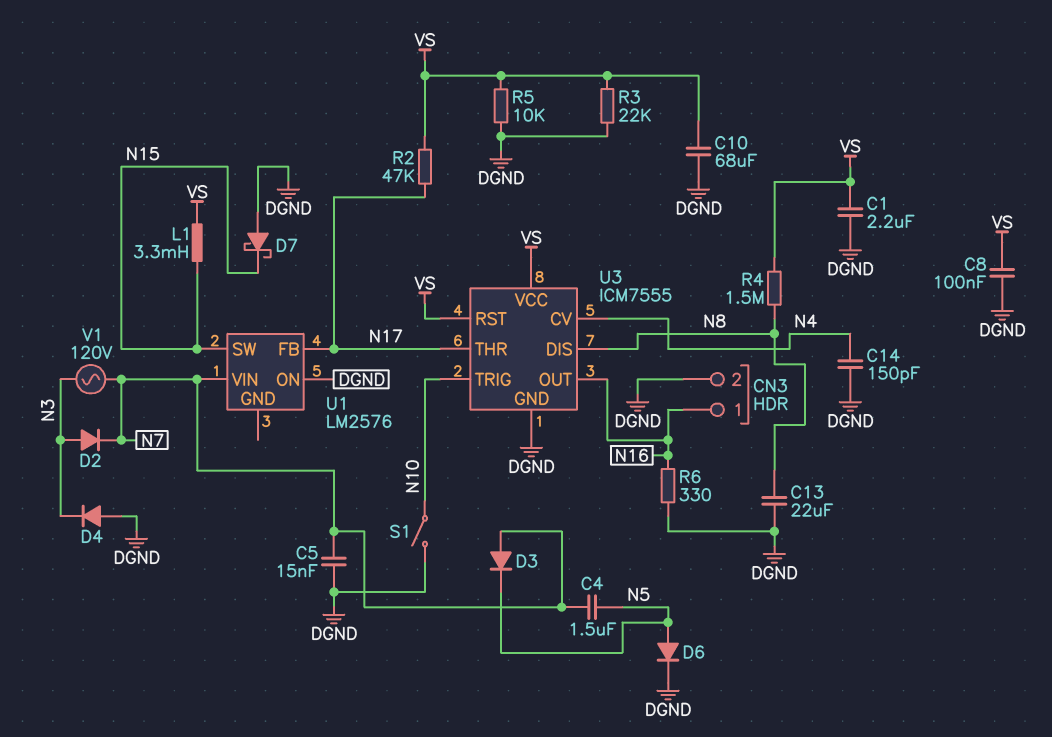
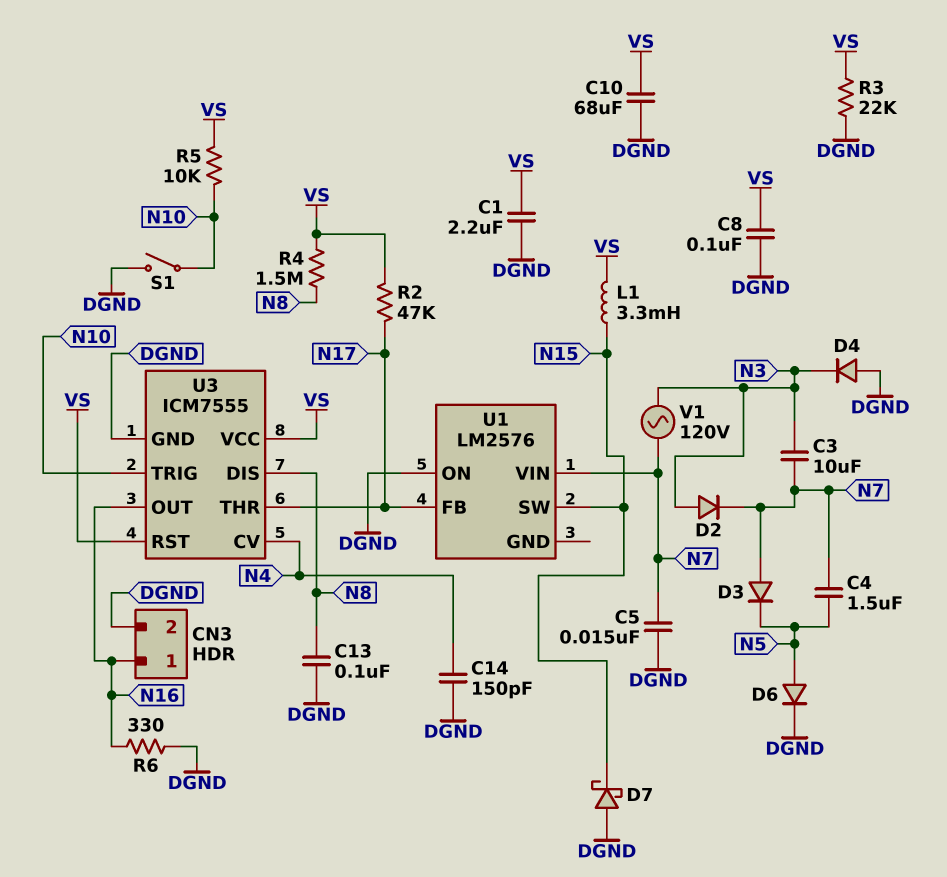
C3: none -> 10uF (N3, N7)
C13: 22uF (DGND, N8) -> 100nF (DGND, N8)
R5: 10k (DGND, VS) -> 10k (N10, VS)

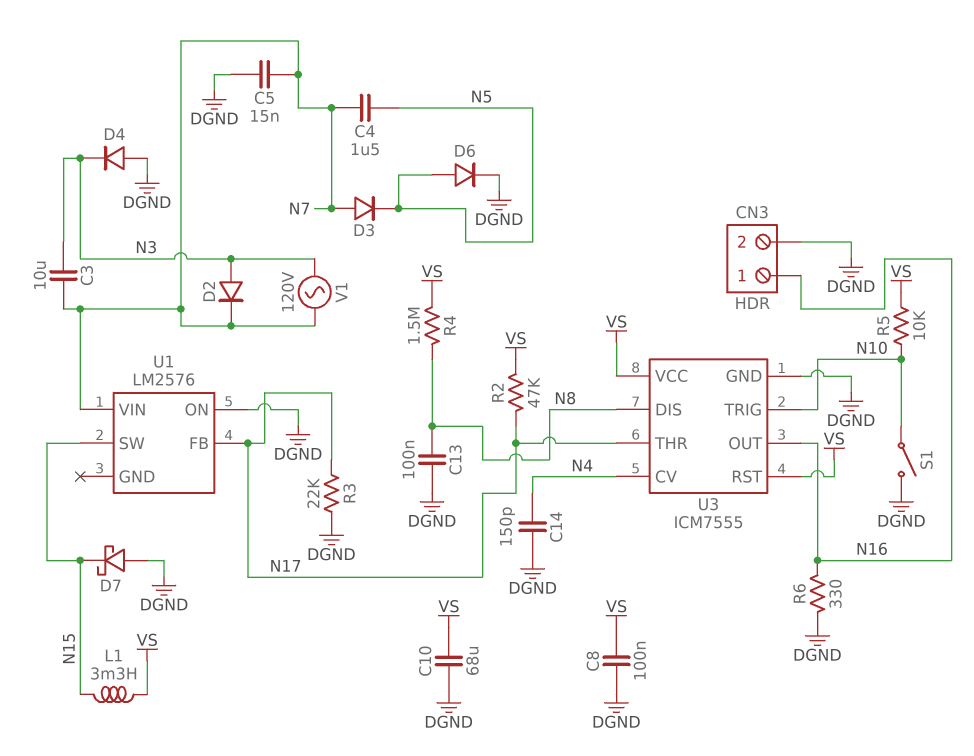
C1: 2.2uF (DGND, VS) -> none
R3: 22k (DGND, VS) -> 22k (DGND, N17)

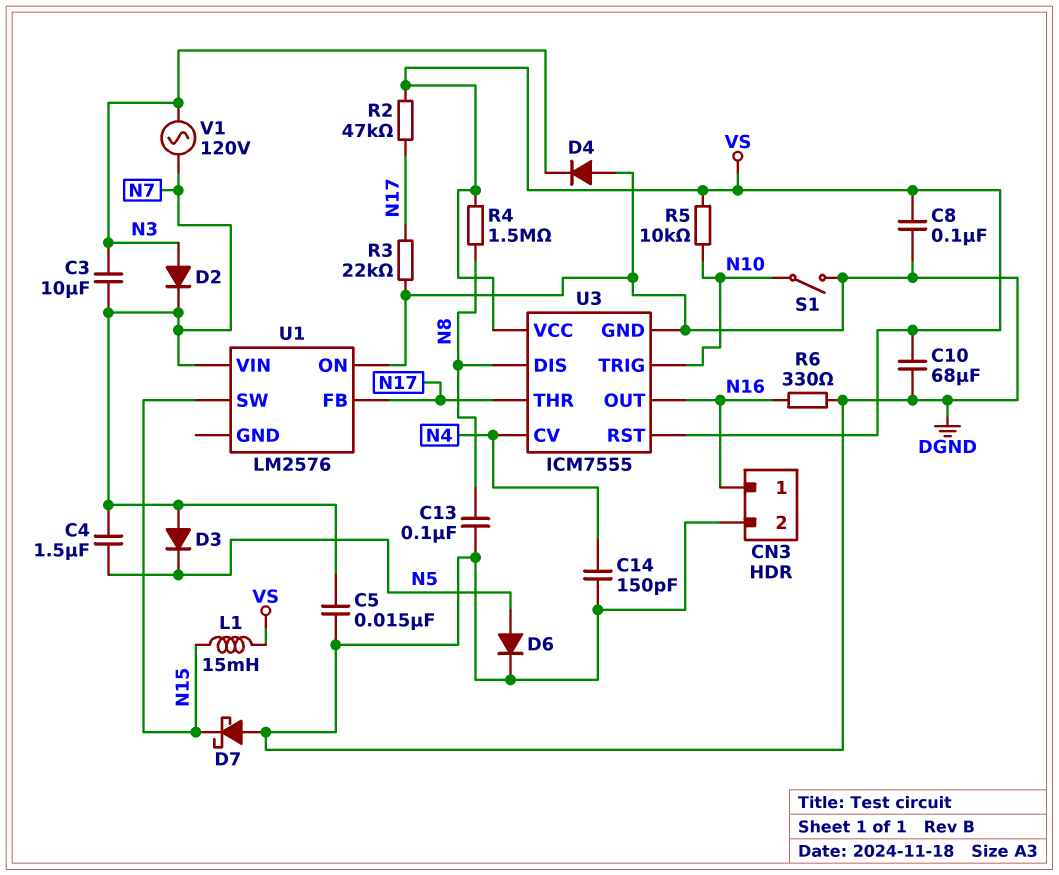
L1: 3.3mH (N15, VS) -> 15mH (N15, VS)

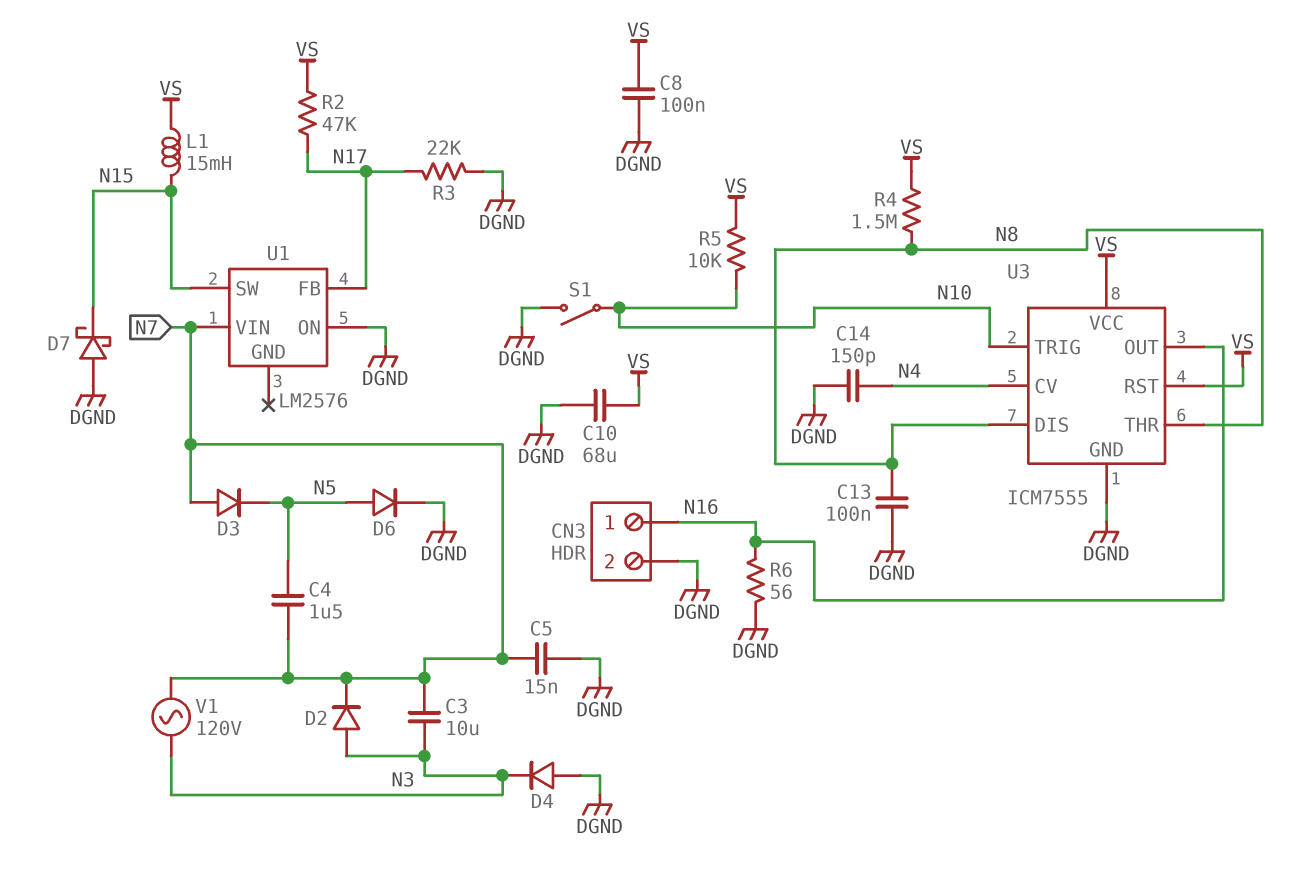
R6: 330 (DGND, N16) -> 56 (DGND, N16)
U3 pin THR: N17 -> N8

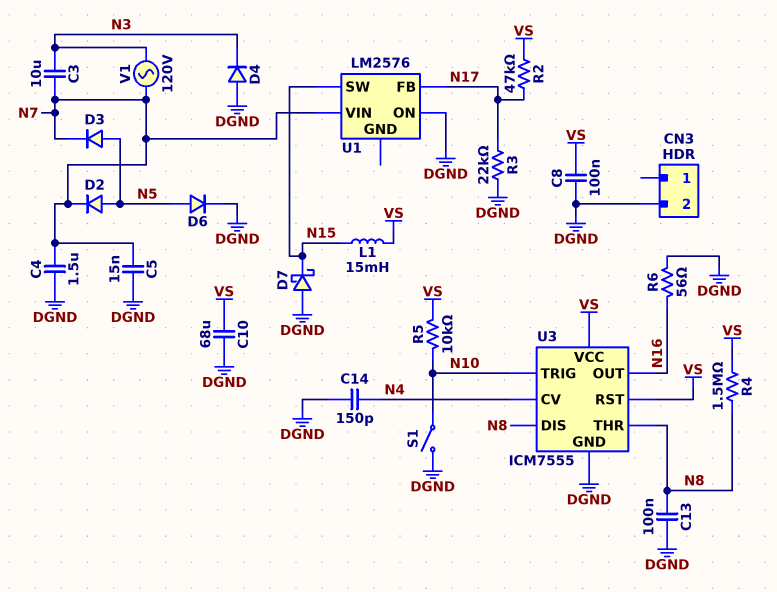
C4: 1.5uF (N5, N7) -> 1.5uF (DGND, N7)
CN3 pin 1: N16 -> none
D2: diode (A N3, K N7) -> diode (A N5, K N7)
D3: diode (A N7, K N5) -> diode (A N5, K N7)

